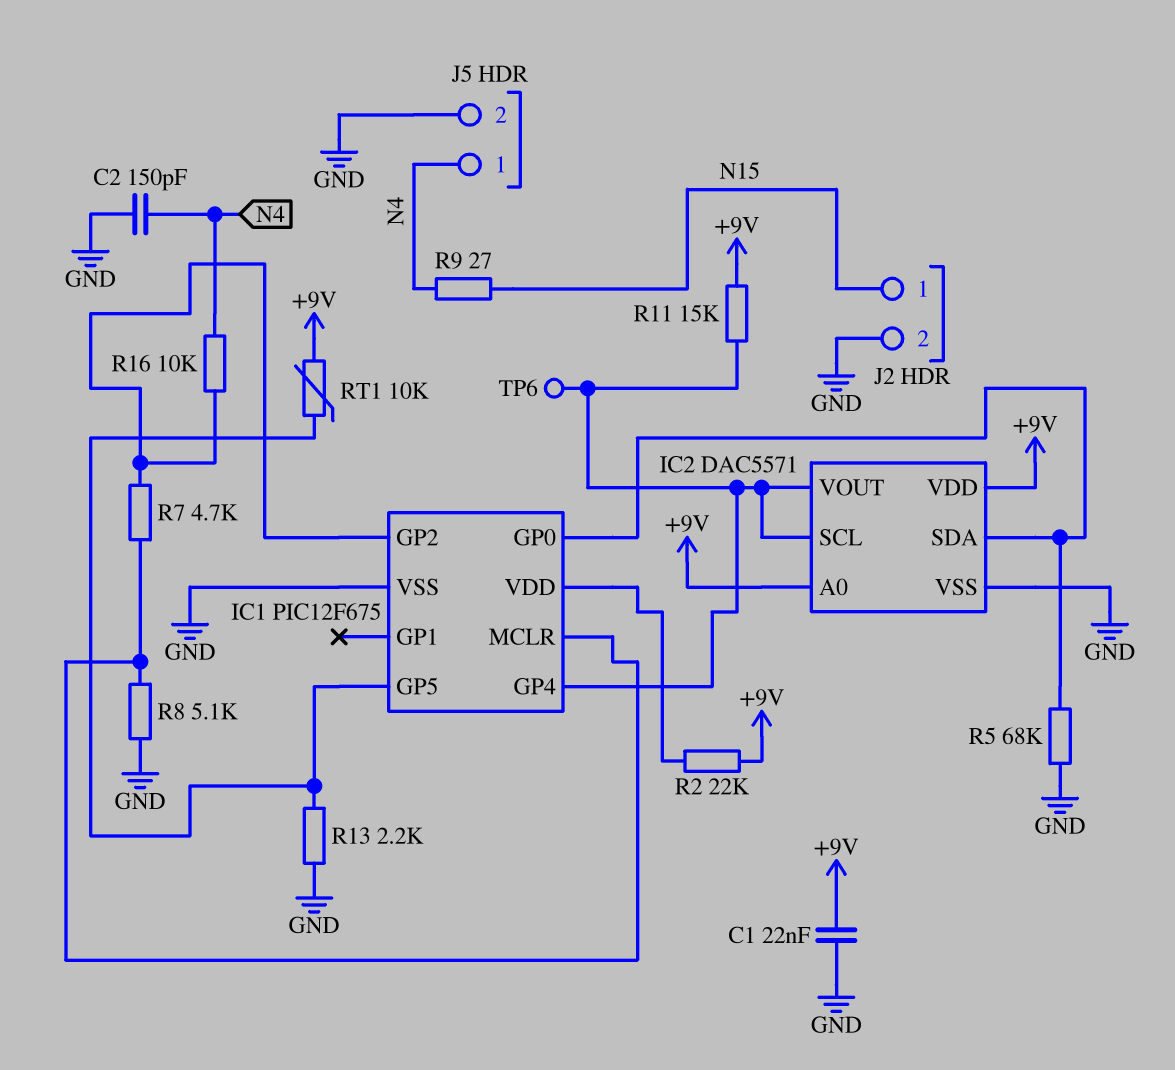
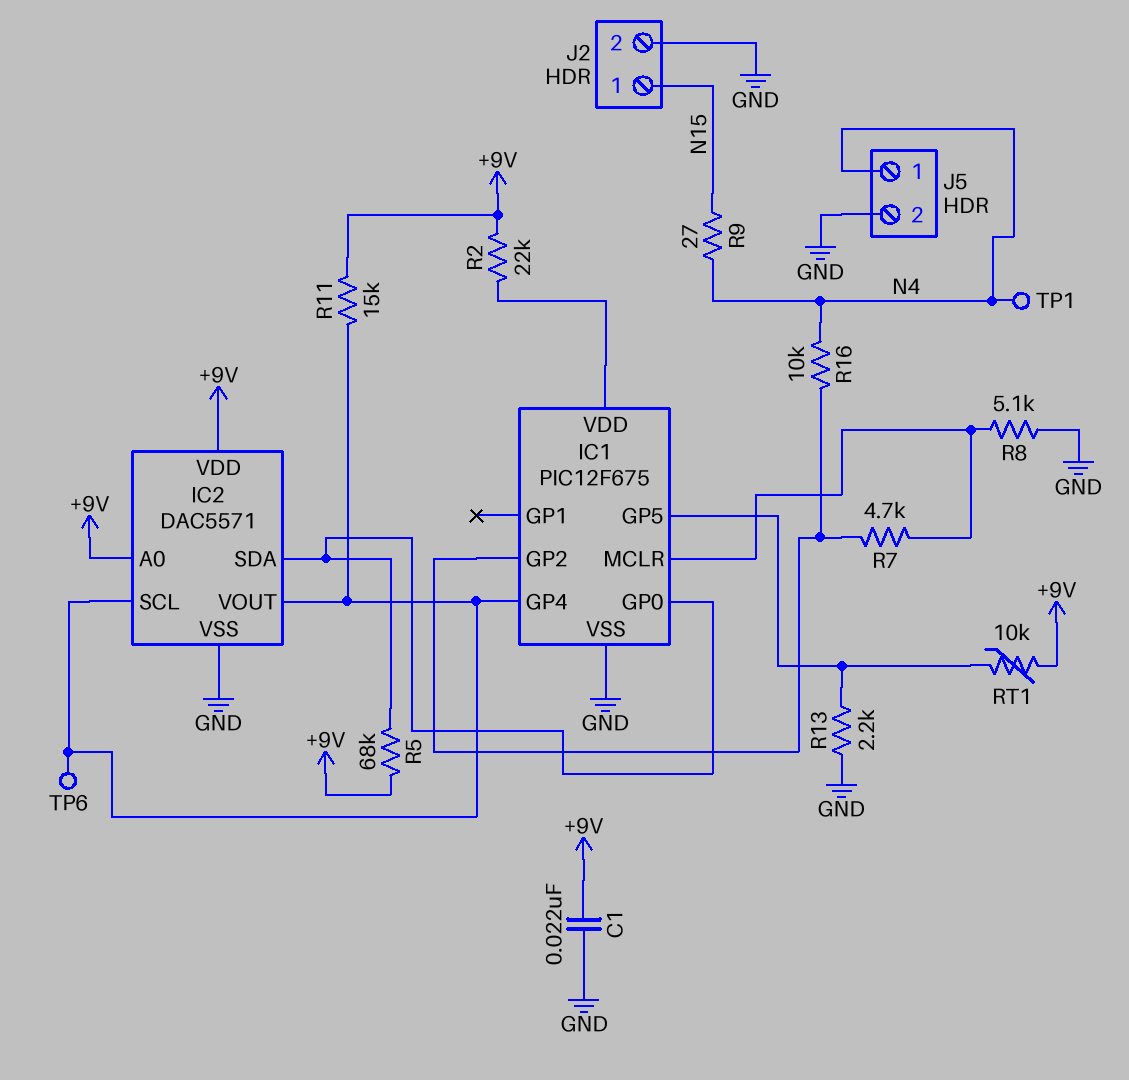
C2: 150pF (GND, N4) -> none
R5: 68k (GND, IC1/GP0) -> 68k (+9V, IC1/GP0)
TP1: none -> test point (N4)

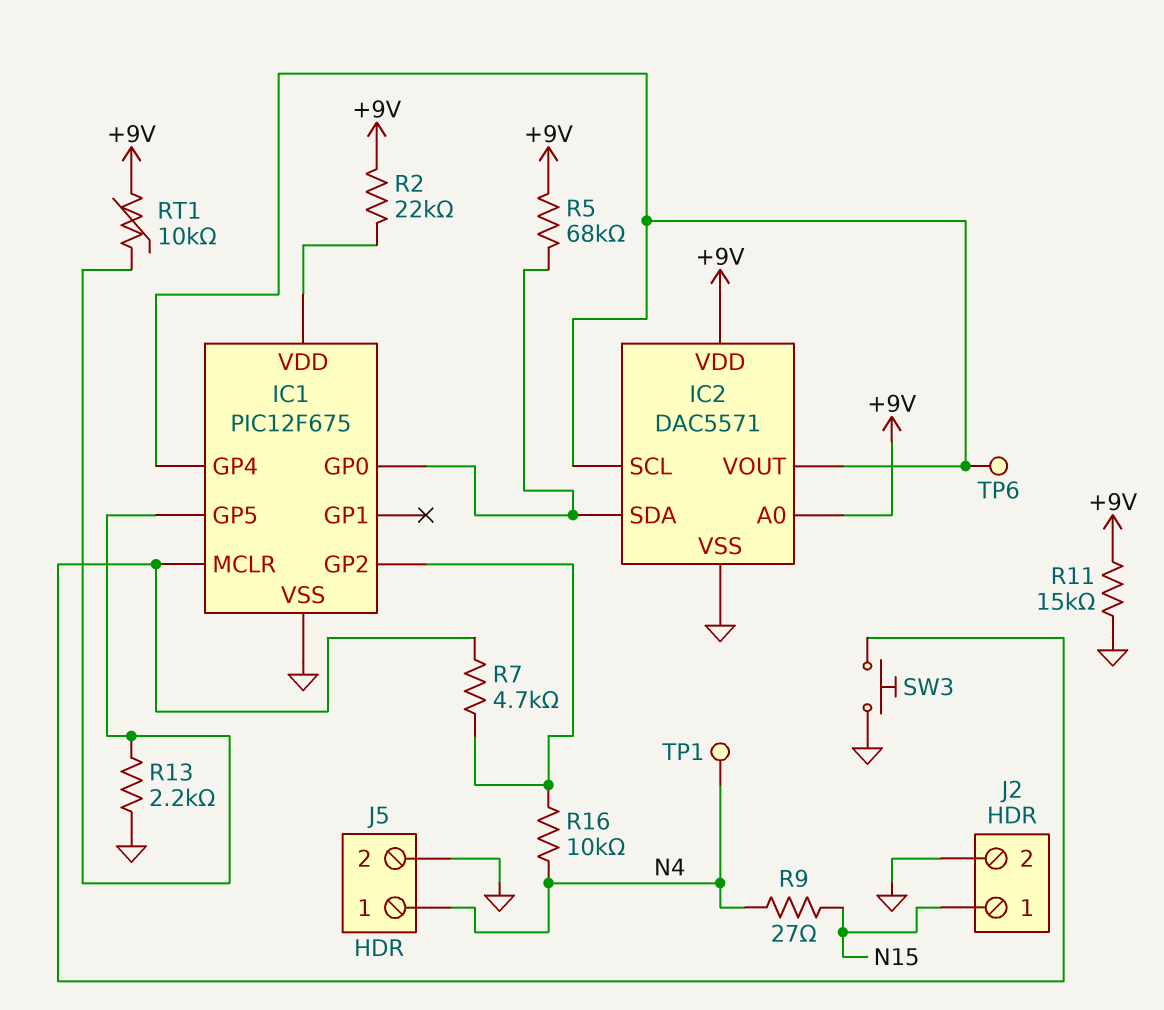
C1: 22nF (+9V, GND) -> none
R8: 5.1k (GND, IC1/MCLR) -> none
R11: 15k (+9V, IC1/GP4) -> 15k (+9V, GND)
SW3: none -> button (GND, IC1/MCLR)

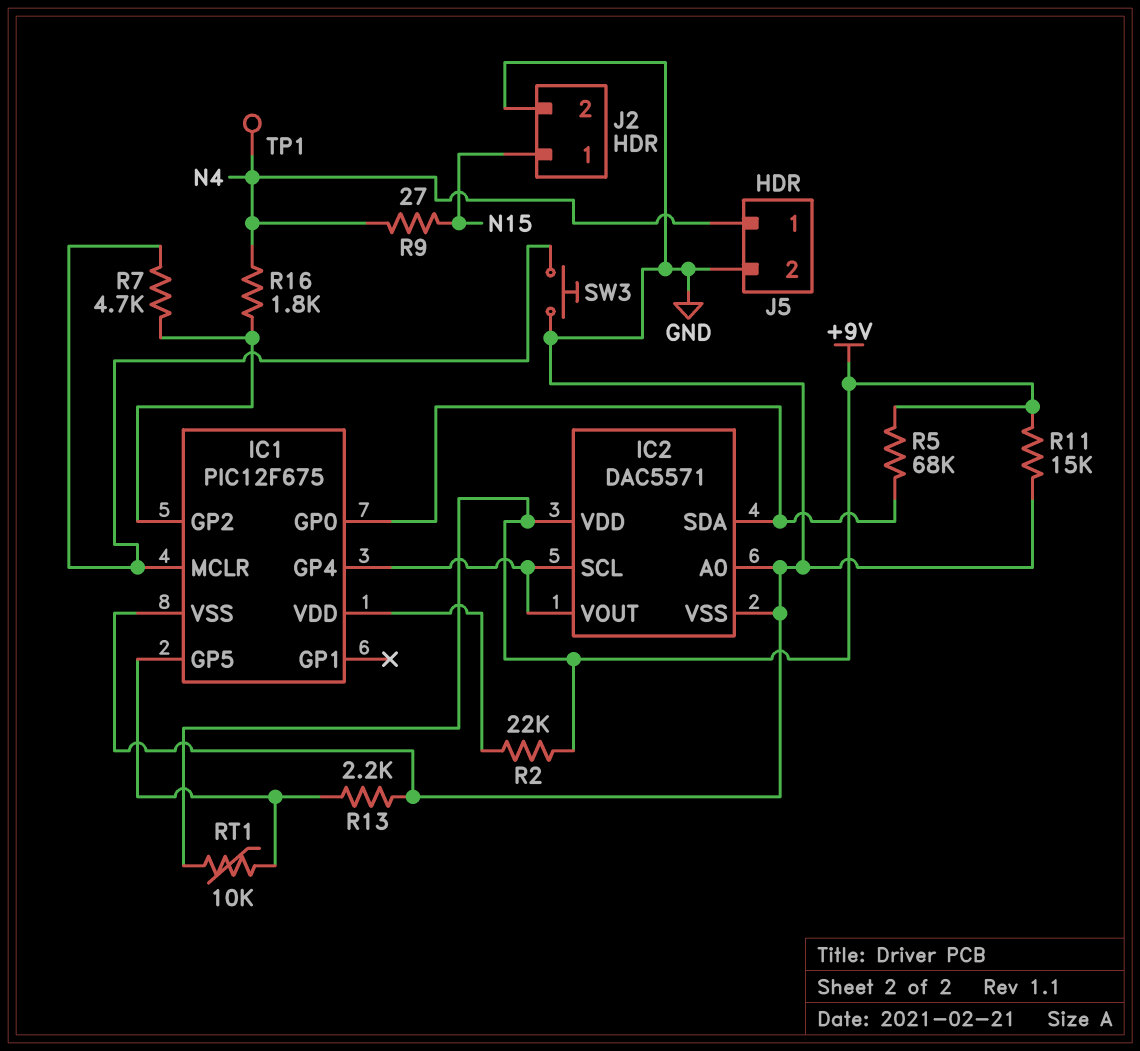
IC2 pin A0: +9V -> GND
R16: 10k (IC1/GP2, N4) -> 1.8k (IC1/GP2, N4)
TP6: test point (IC1/GP4) -> none

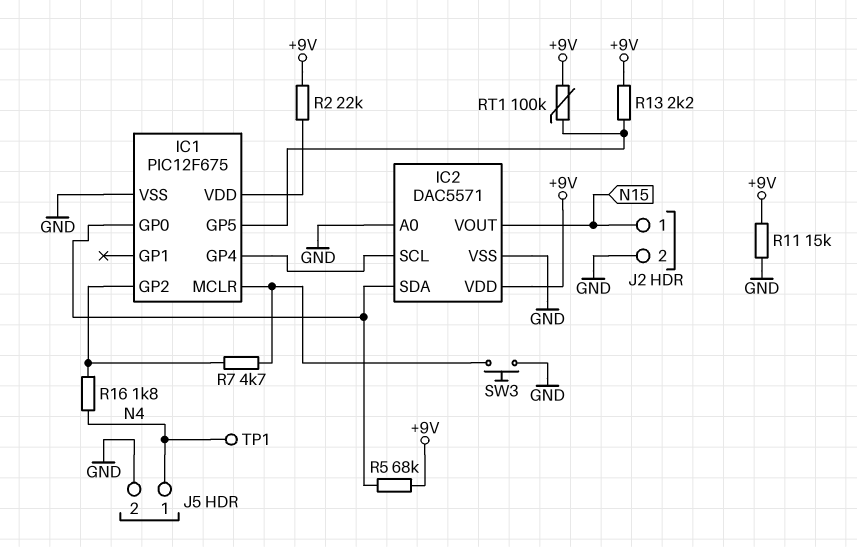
IC2 pin VOUT: IC1/GP4 -> N15
R9: 27 (N4, N15) -> none
R13: 2.2k (GND, IC1/GP5) -> 2.2k (+9V, IC1/GP5)
RT1: 10k (+9V, IC1/GP5) -> 100k (+9V, IC1/GP5)

